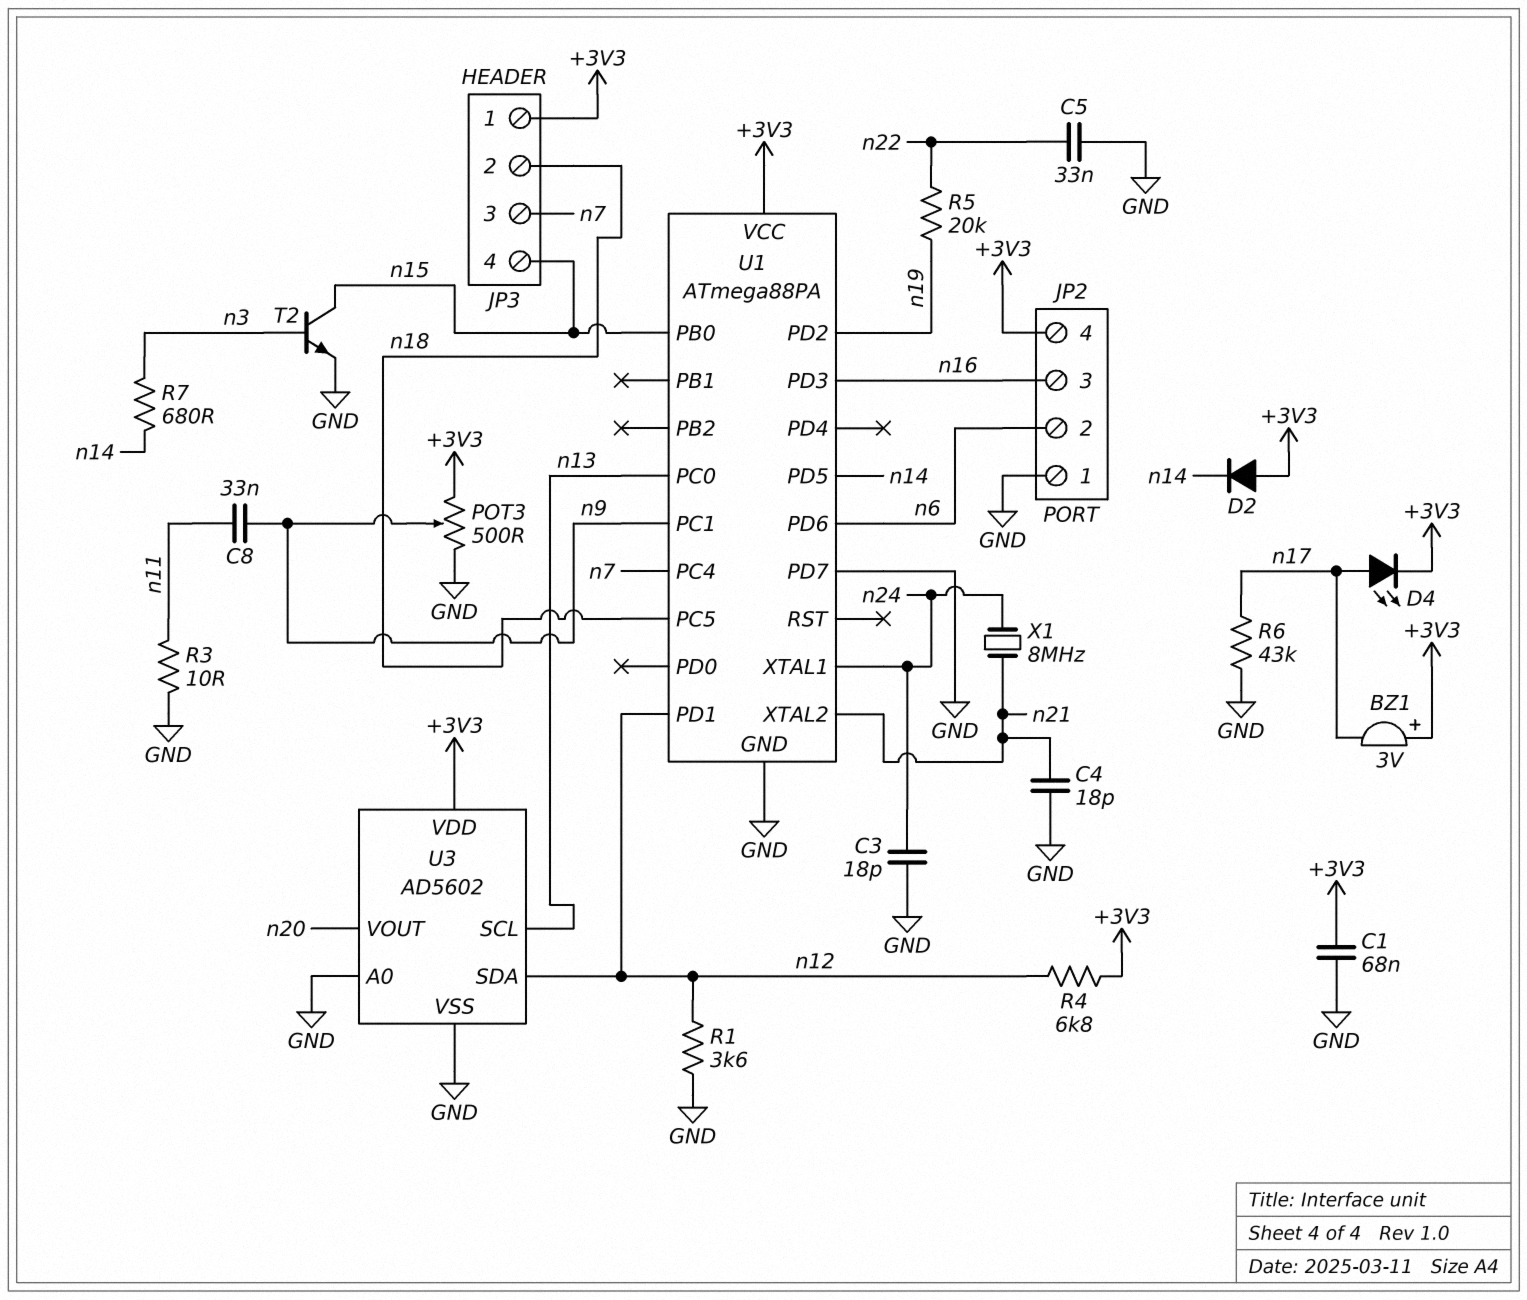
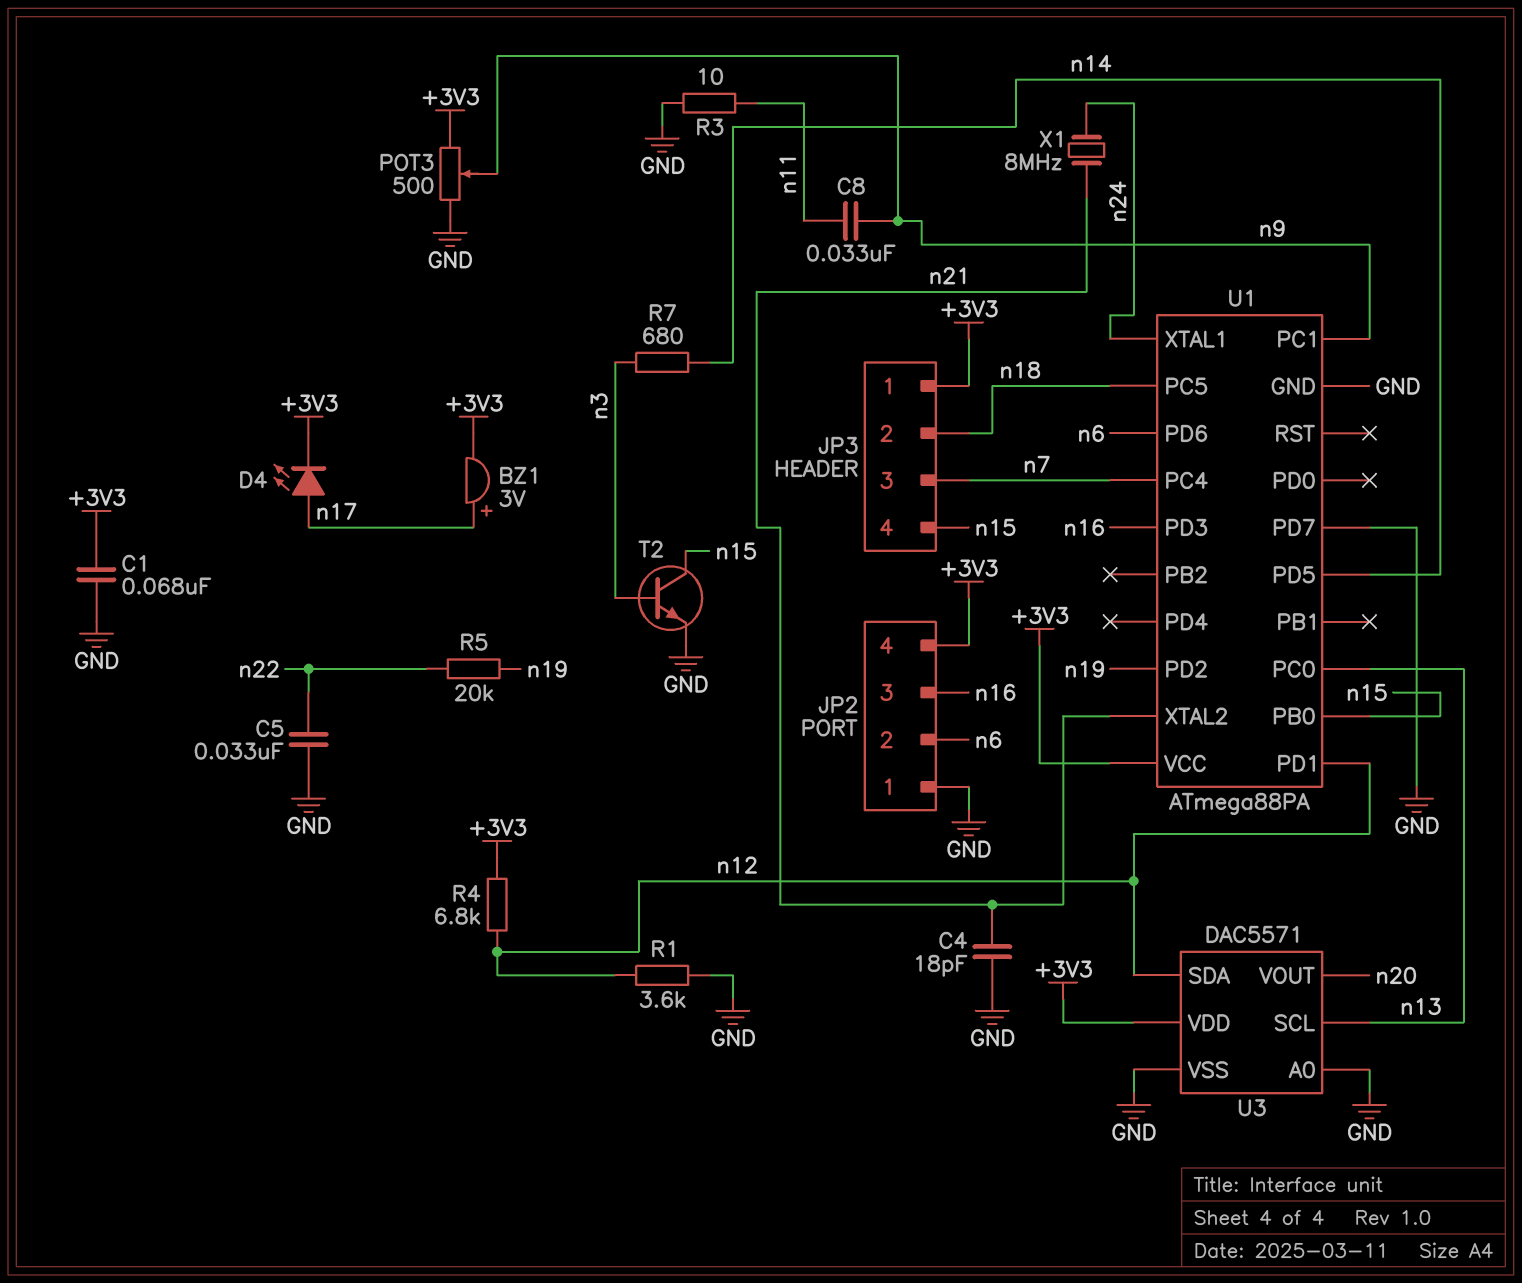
BZ1: buzzer 3V (plus +3V3, minus n17) -> buzzer 3V (plus n17, minus +3V3)
C3: 18pF (GND, n24) -> none
D2: diode (A +3V3, K n14) -> none
R6: 43k (GND, n17) -> none
U3: AD5602 -> DAC5571

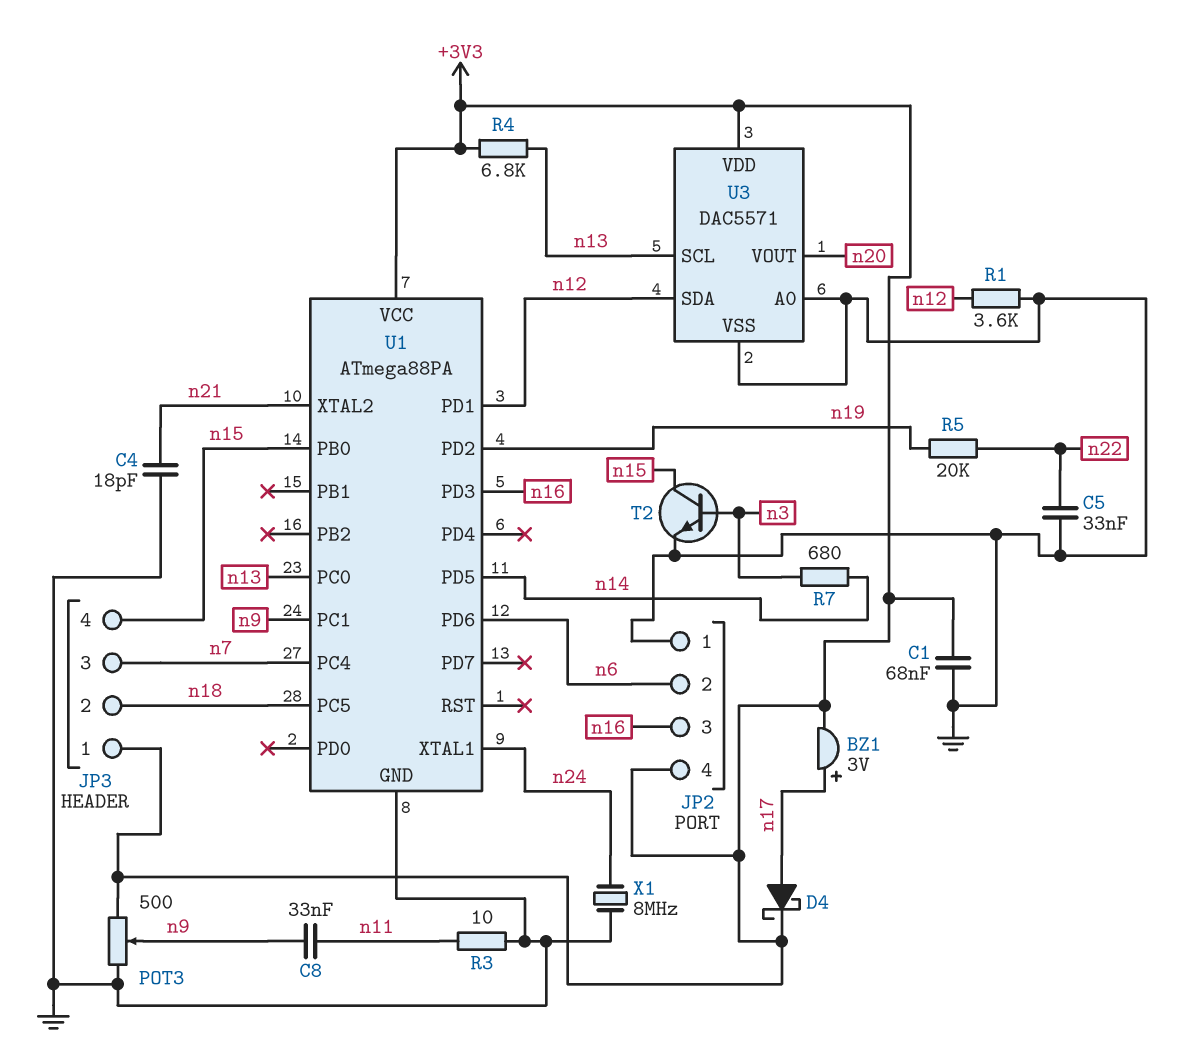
D4: LED (A n17, K +3V3) -> schottky (A n17, K +3V3)
R4: 6.8k (+3V3, n12) -> 6.8k (+3V3, n13)
U1 pin PD7: GND -> none
X1: 8MHz (n21, n24) -> 8MHz (GND, n24)

